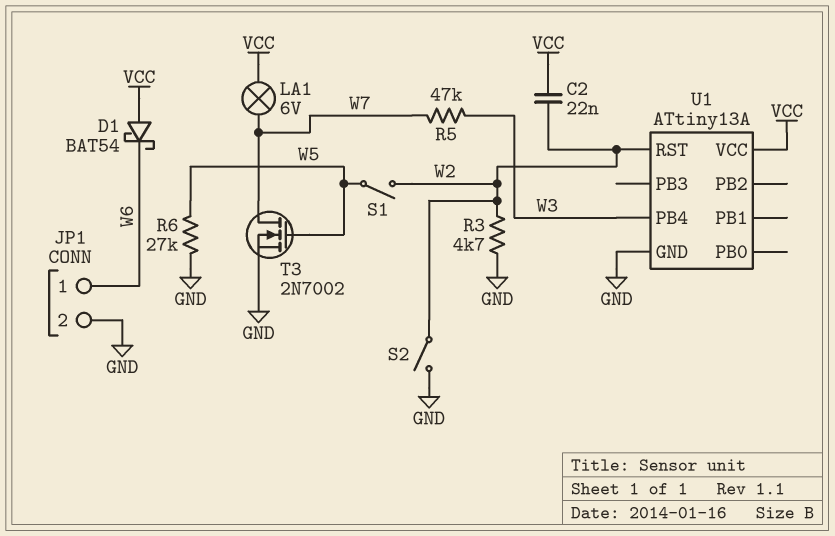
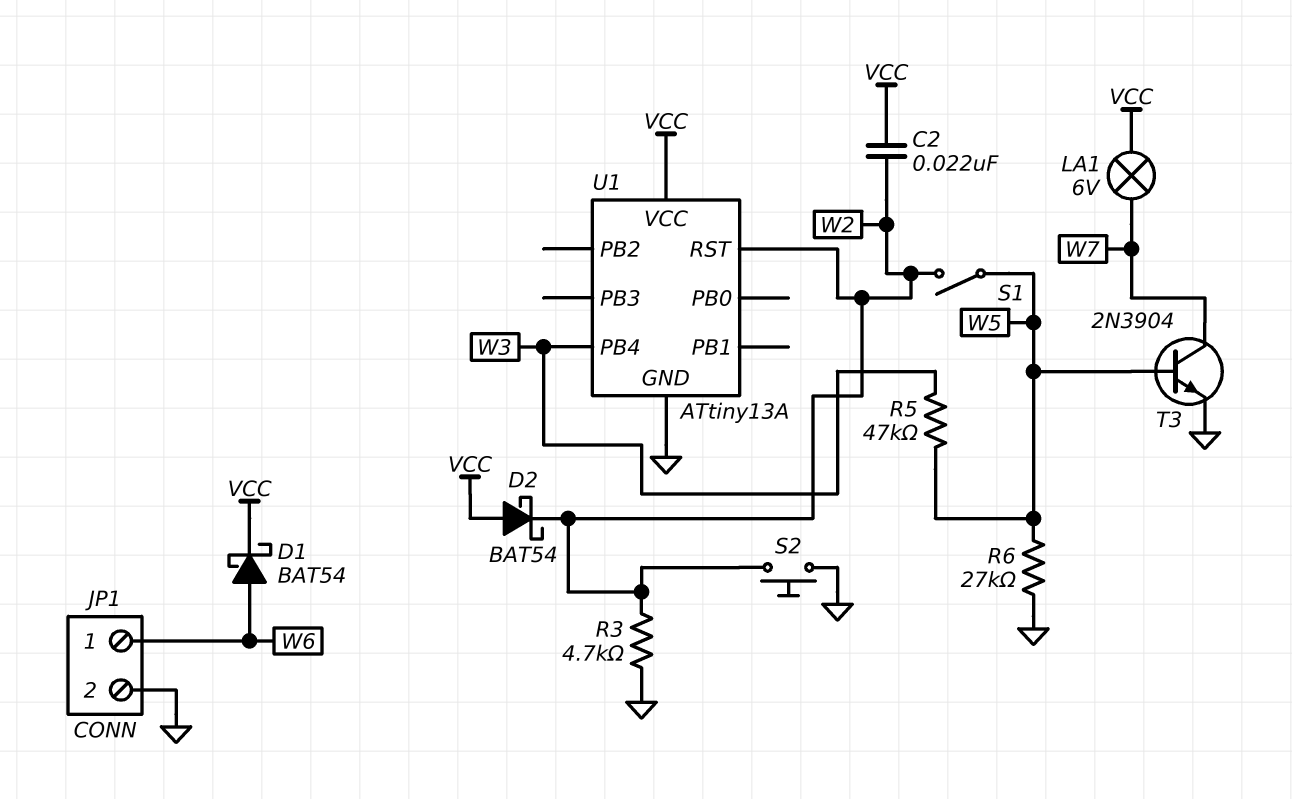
D1: schottky BAT54 (A VCC, K W6) -> schottky BAT54 (A W6, K VCC)
D2: none -> schottky BAT54 (A VCC, K W2)
R5: 47k (W3, W7) -> 47k (W3, W5)
S2: switch (GND, W2) -> button (GND, W2)
T3: NMOS 2N7002 (G W5, D W7, S GND) -> NPN 2N3904 (B W5, C W7, E GND)

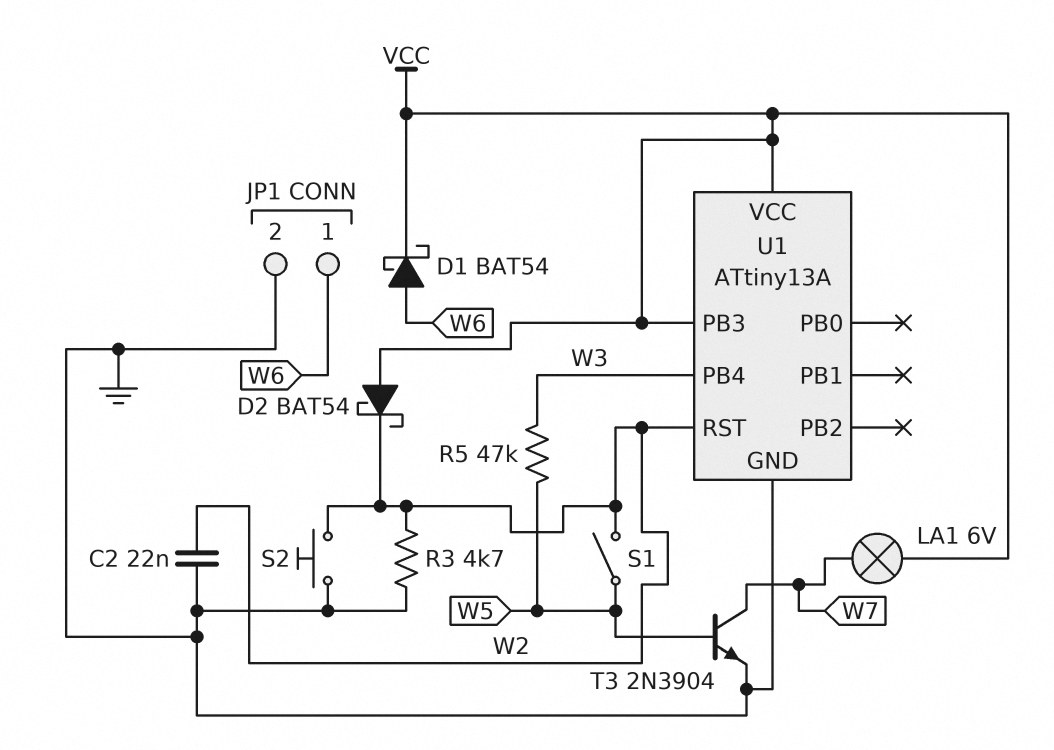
C2: 22nF (VCC, W2) -> 22nF (GND, W2)
R6: 27k (GND, W5) -> none
U1 pin PB3: none -> VCC

